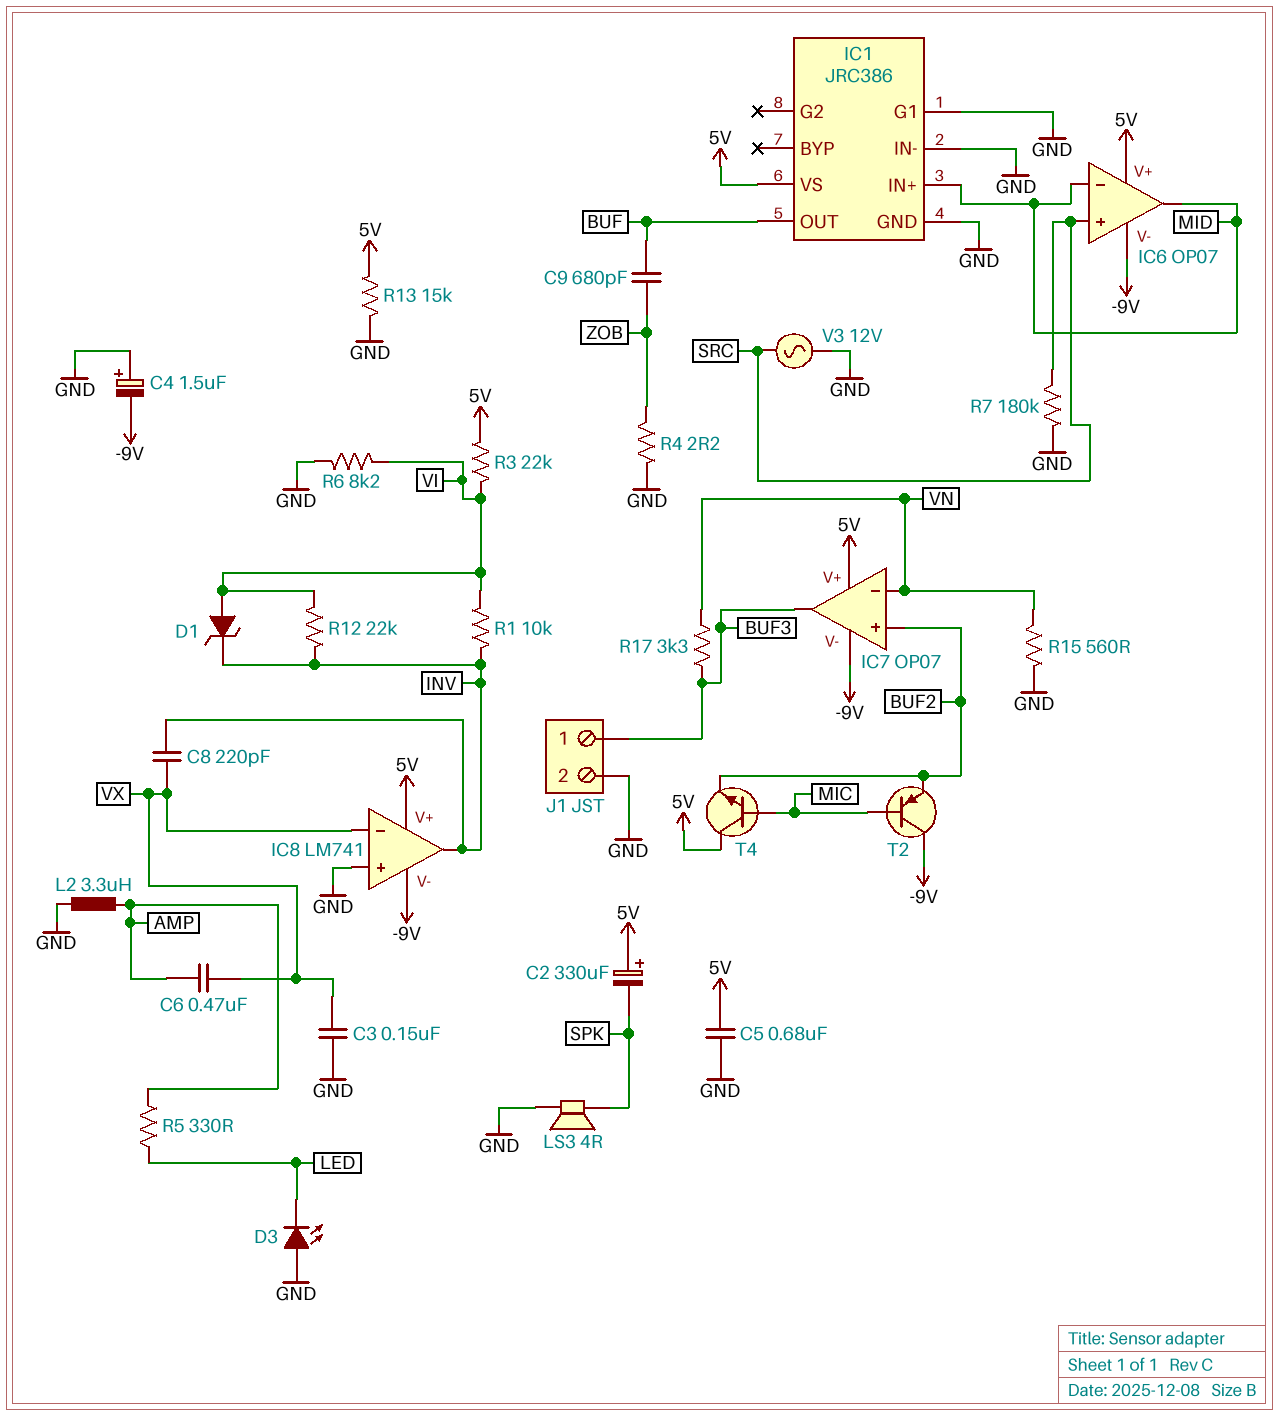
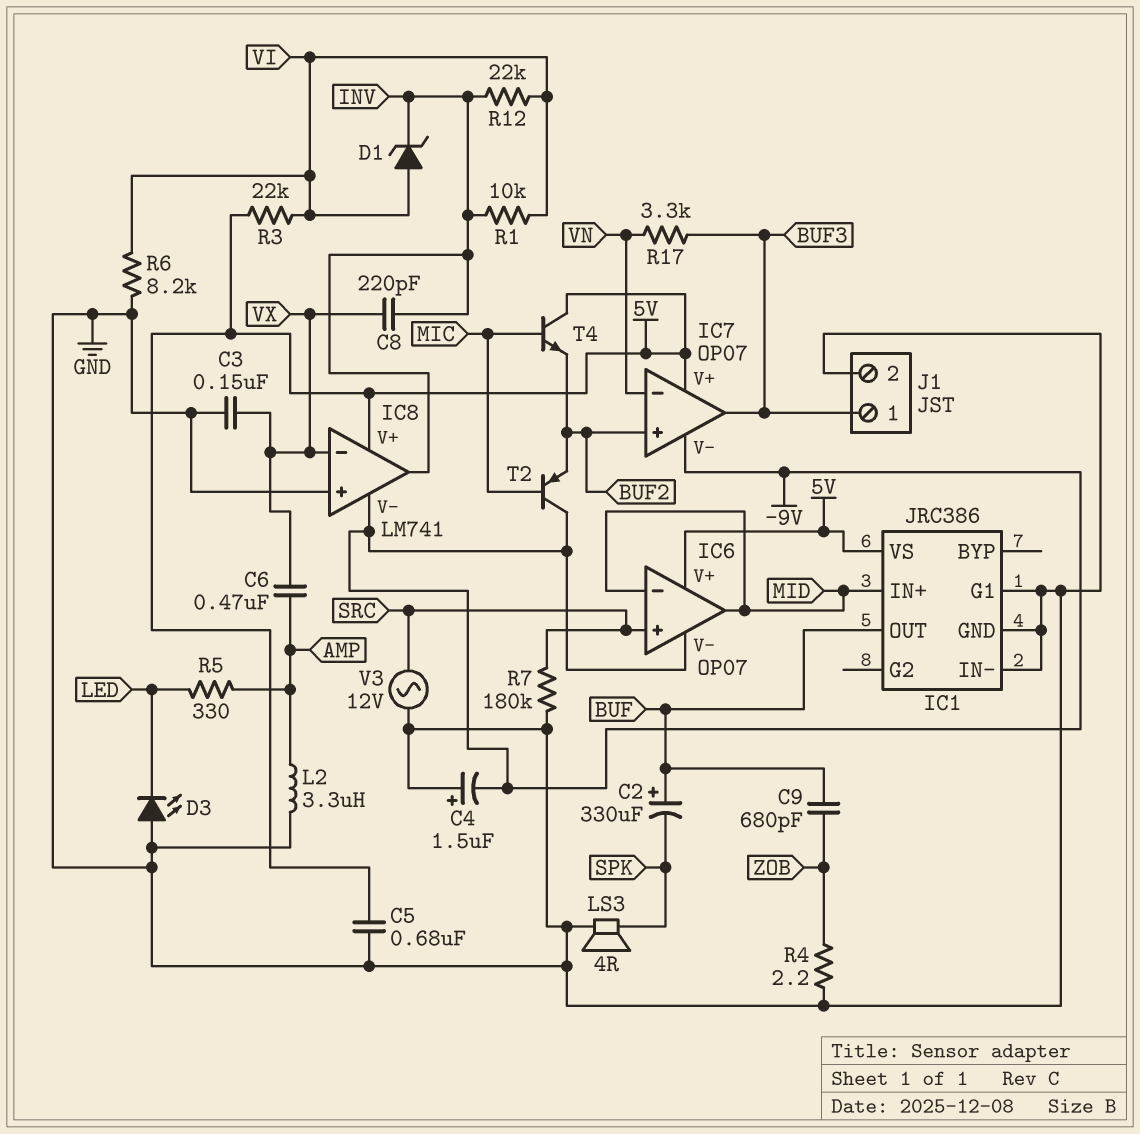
C2: 330uF (plus 5V, minus SPK) -> 330uF (plus BUF, minus SPK)
R13: 15k (5V, GND) -> none
R15: 560 (GND, VN) -> none

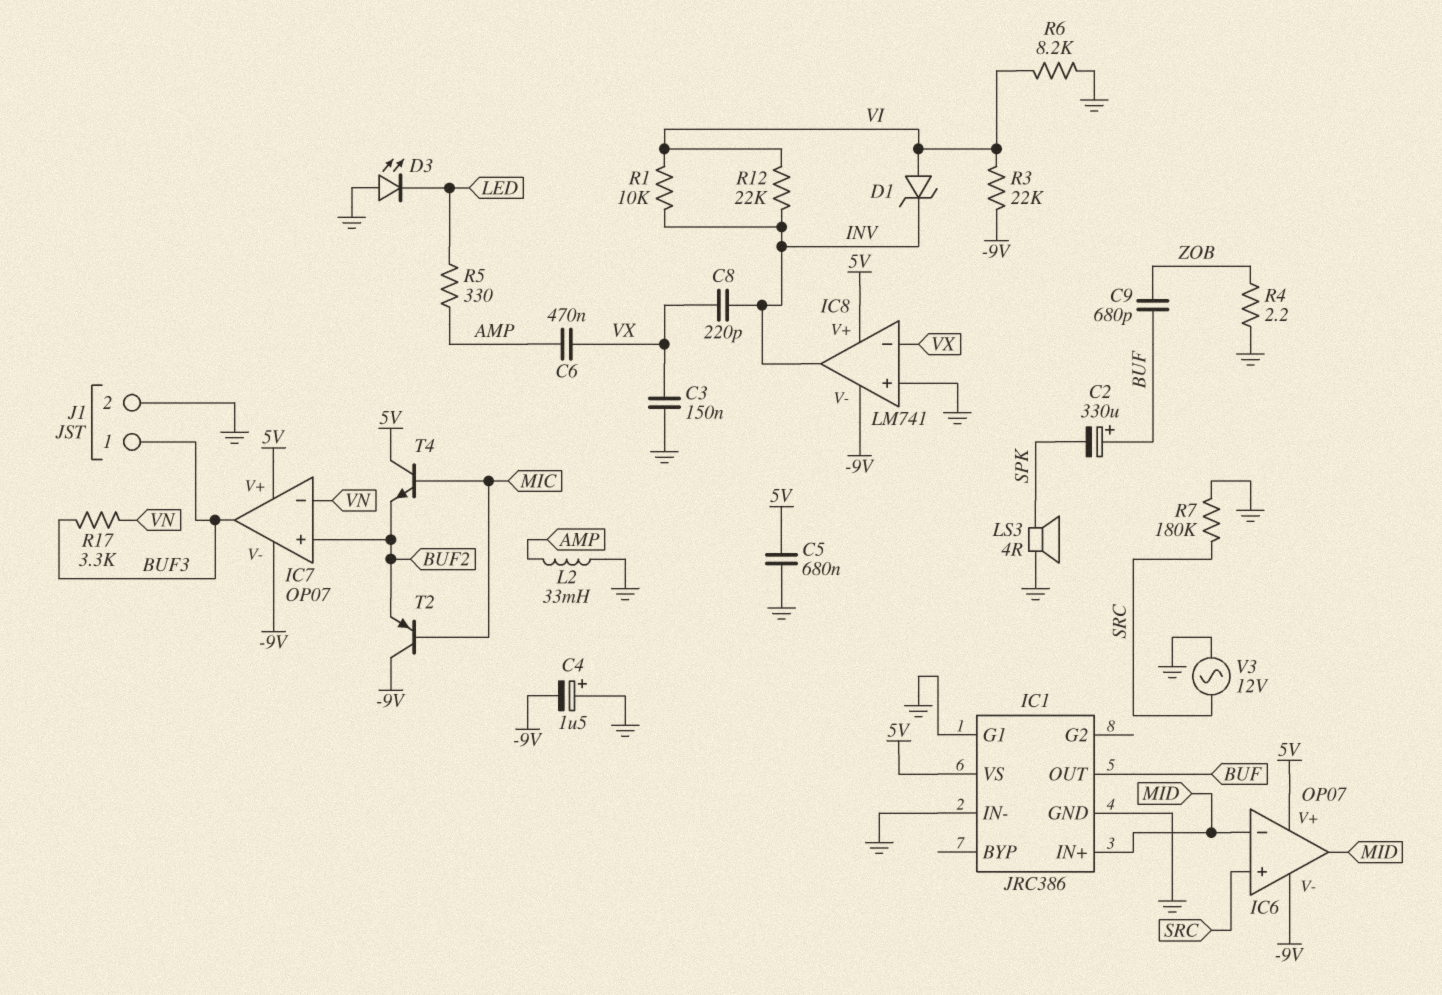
L2: 3.3uH (AMP, GND) -> 33mH (AMP, GND)
R3: 22k (5V, VI) -> 22k (-9V, VI)

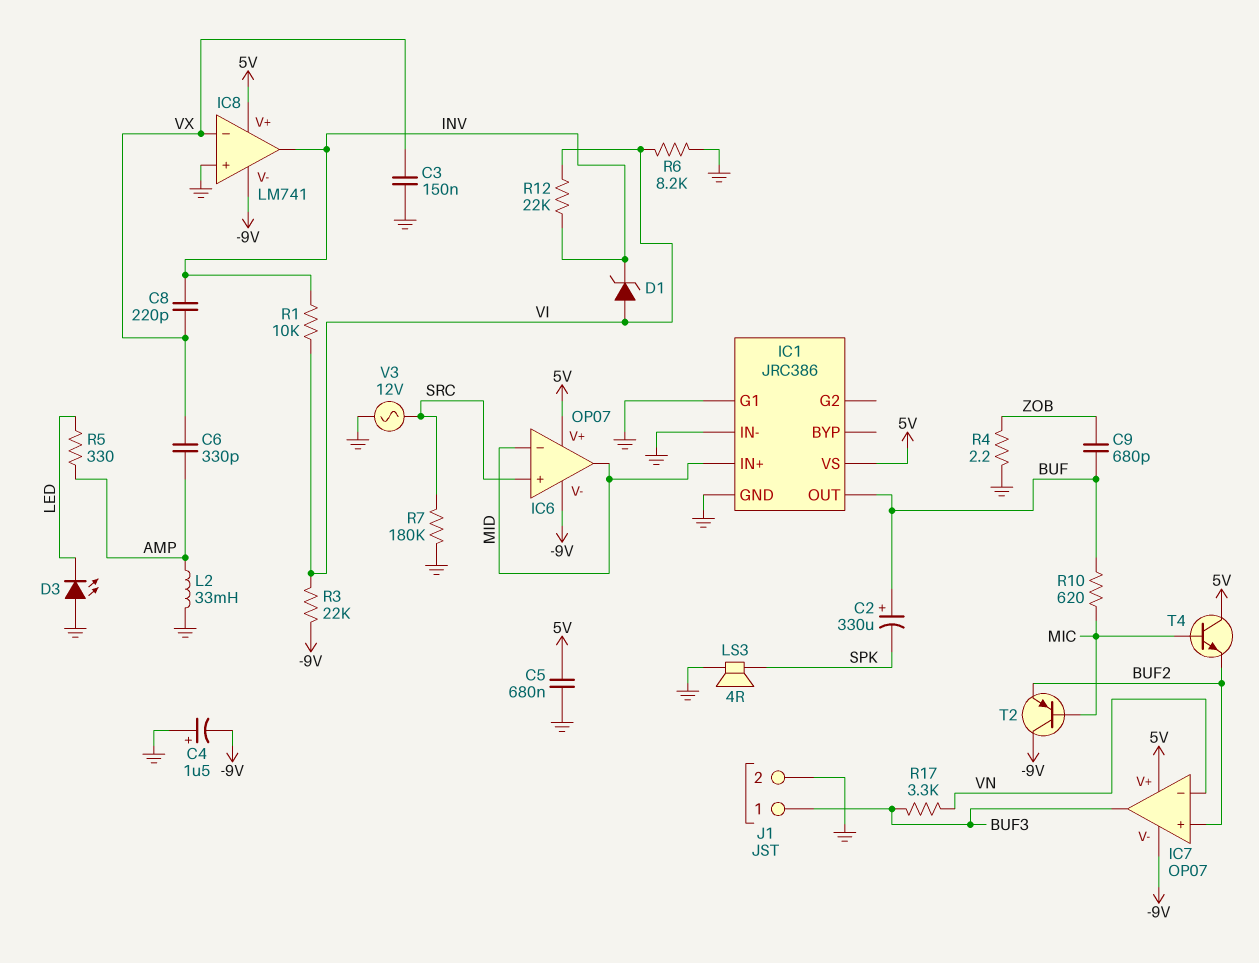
C6: 470nF (AMP, VX) -> 330pF (AMP, VX)
R10: none -> 620 (BUF, MIC)

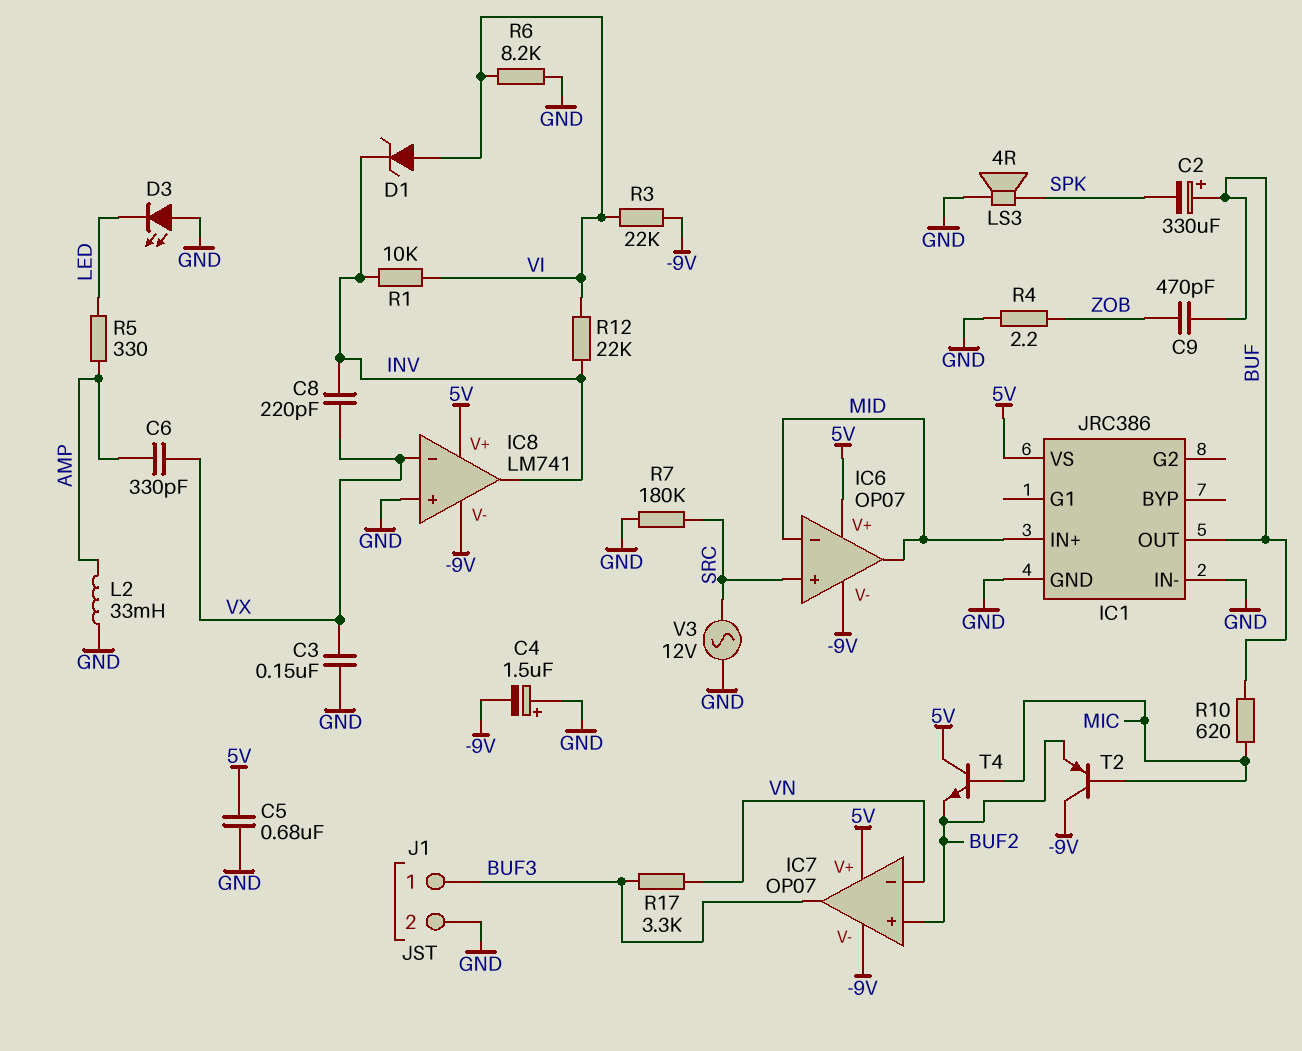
C9: 680pF (BUF, ZOB) -> 470pF (BUF, ZOB)
IC1 pin G1: GND -> none

